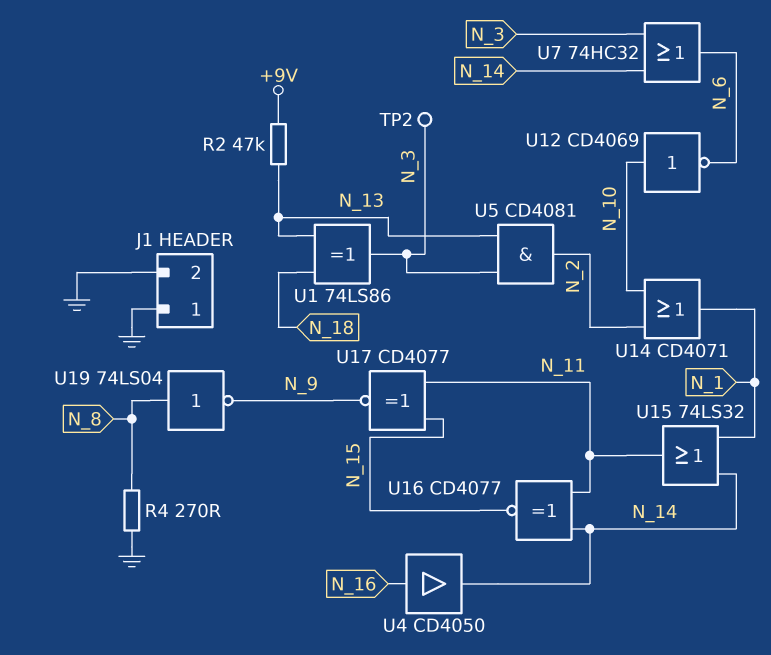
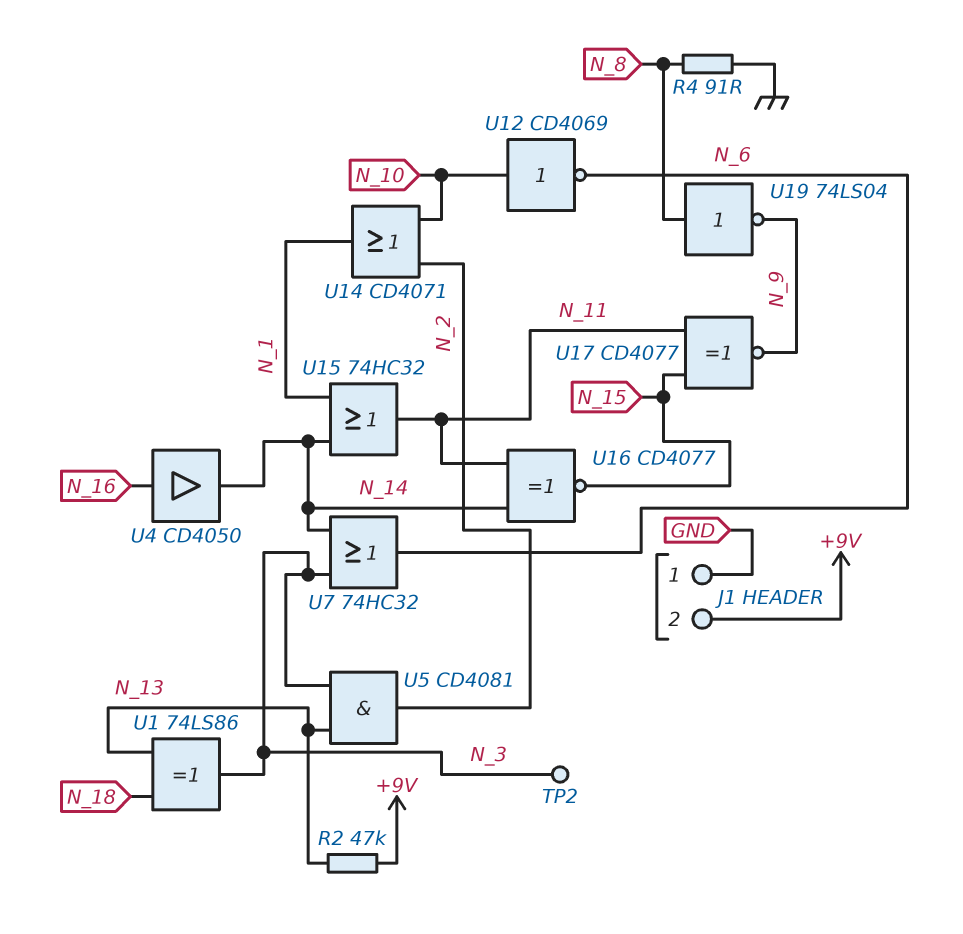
J1 pin 2: GND -> +9V
R4: 270 (GND, N_8) -> 91 (GND, N_8)
U15: OR 74LS32 (in N_1, in N_14, out N_11) -> OR 74HC32 (in N_1, in N_14, out N_11)

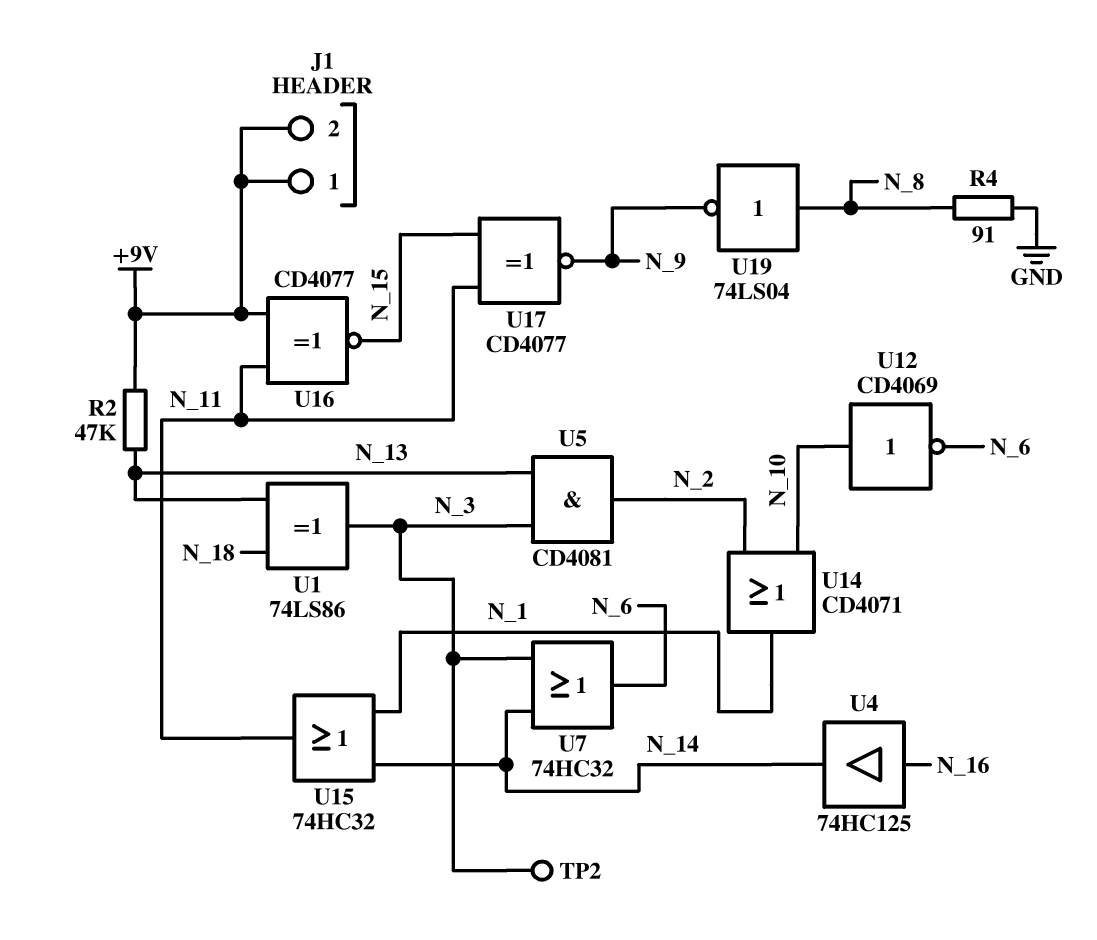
J1 pin 1: GND -> +9V
U4: buffer CD4050 (in N_16, out N_14) -> buffer 74HC125 (in N_16, out N_14)
U16: XNOR CD4077 (in N_11, in N_14, out N_15) -> XNOR CD4077 (in +9V, in N_11, out N_15)

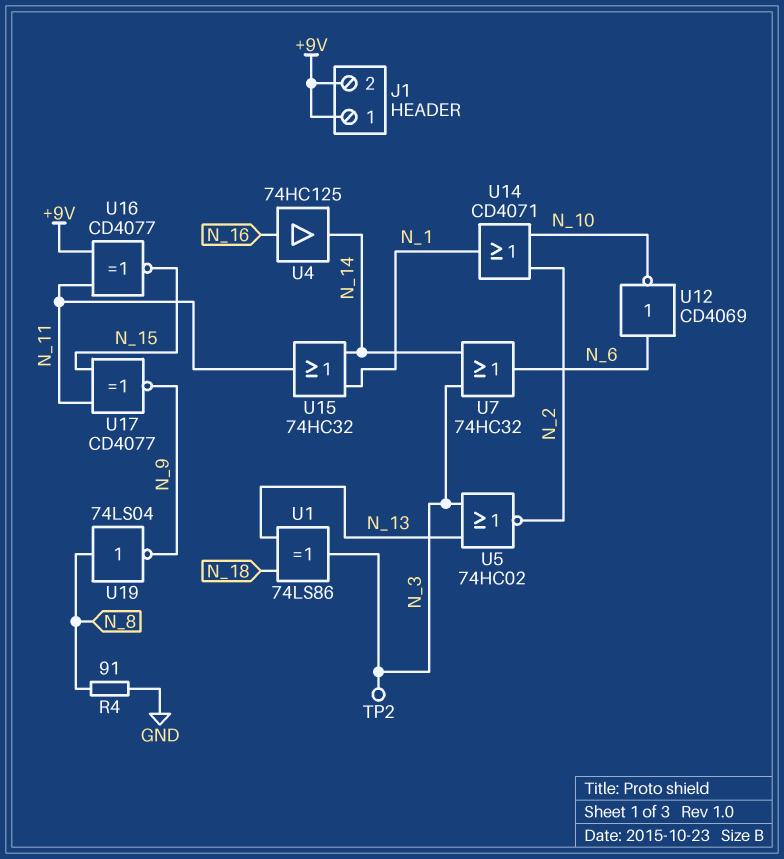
R2: 47k (+9V, N_13) -> none
U5: AND CD4081 (in N_3, in N_13, out N_2) -> NOR 74HC02 (in N_3, in N_13, out N_2)
U12: NOT CD4069 (in N_10, out N_6) -> NOT CD4069 (in N_6, out N_10)

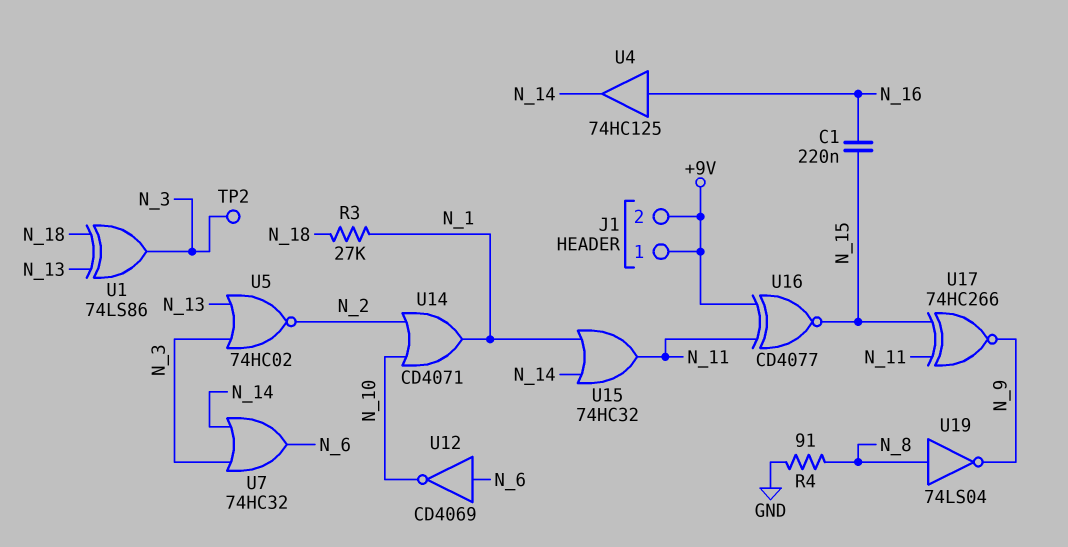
C1: none -> 220nF (N_15, N_16)
R3: none -> 27k (N_1, N_18)
U17: XNOR CD4077 (in N_11, in N_15, out N_9) -> XNOR 74HC266 (in N_11, in N_15, out N_9)

